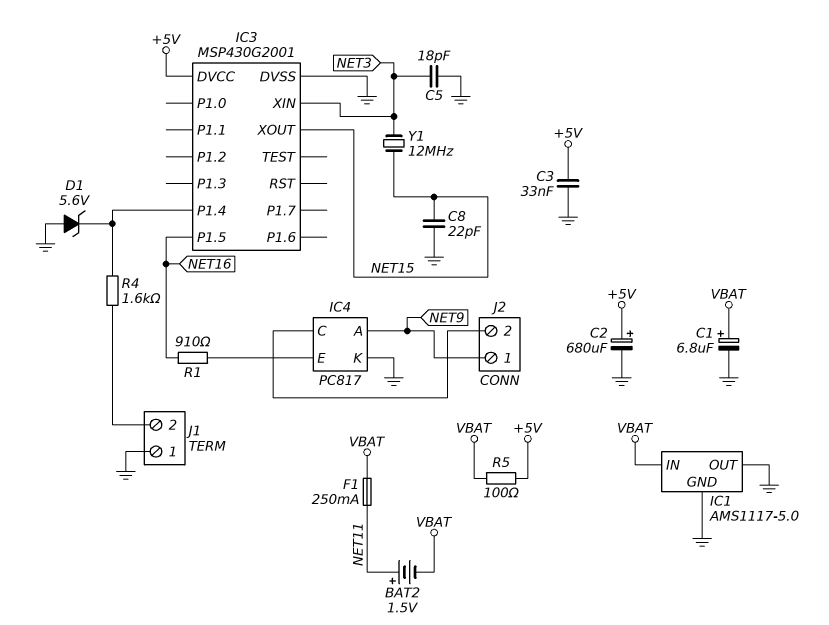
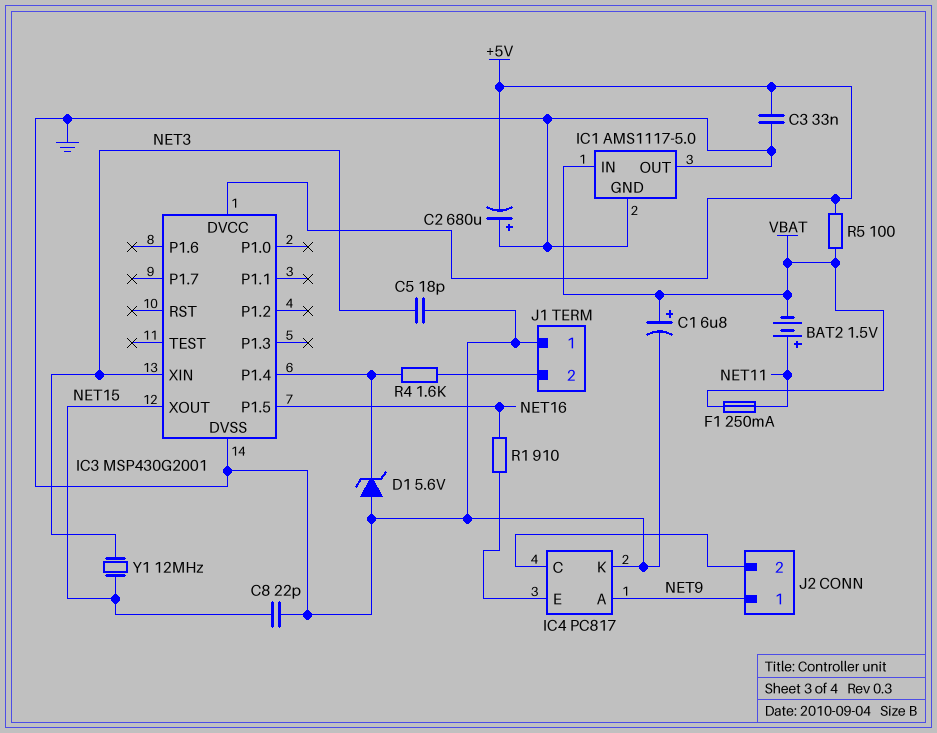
C2: 680uF (plus +5V, minus GND) -> 680uF (plus GND, minus +5V)

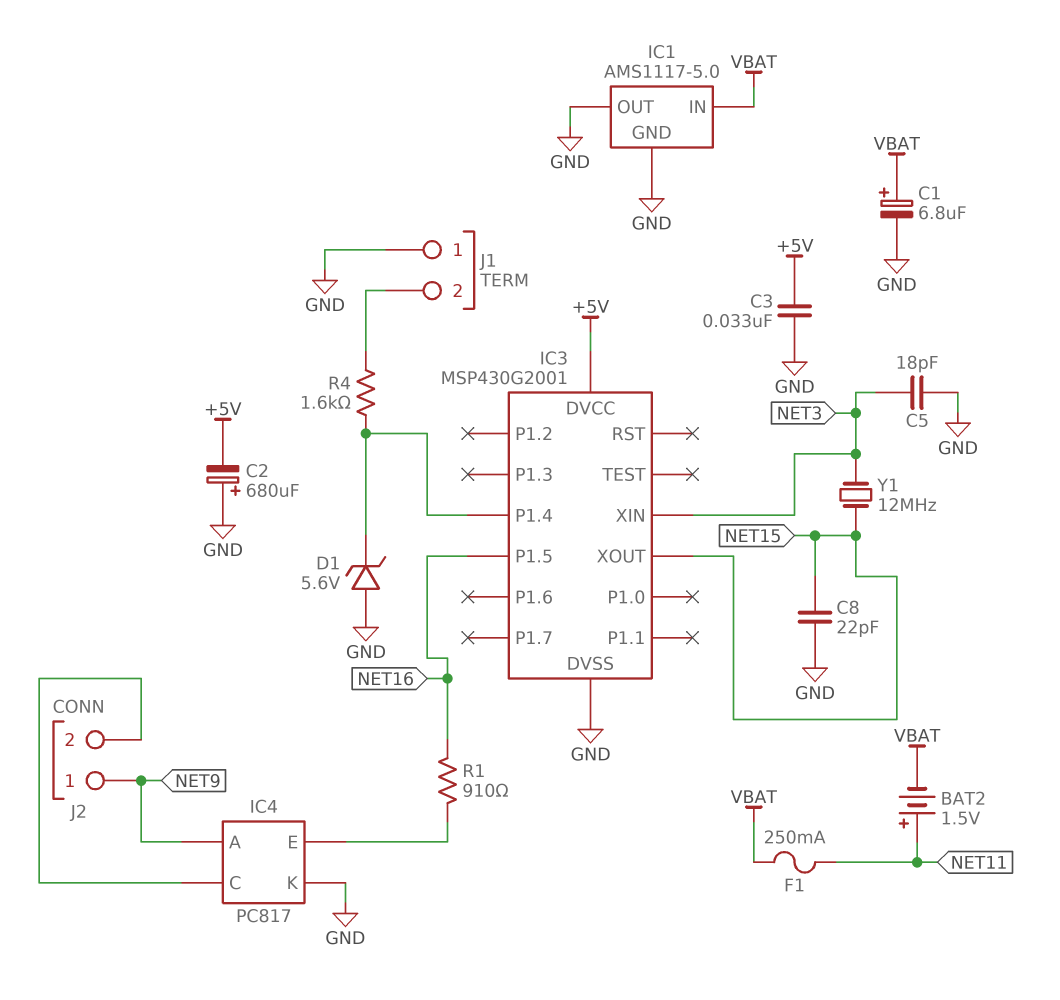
R5: 100 (+5V, VBAT) -> none

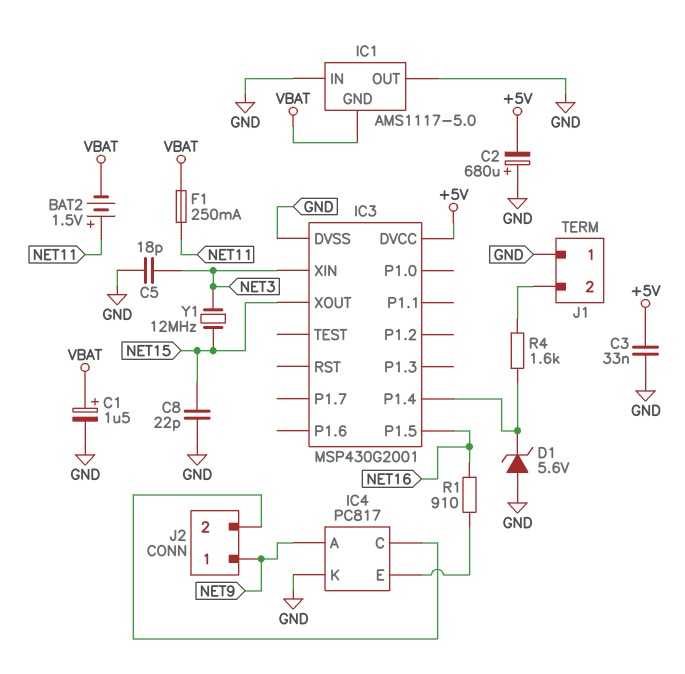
C1: 6.8uF (plus VBAT, minus GND) -> 1.5uF (plus VBAT, minus GND)
IC1 pin GND: GND -> VBAT
IC1 pin IN: VBAT -> GND

